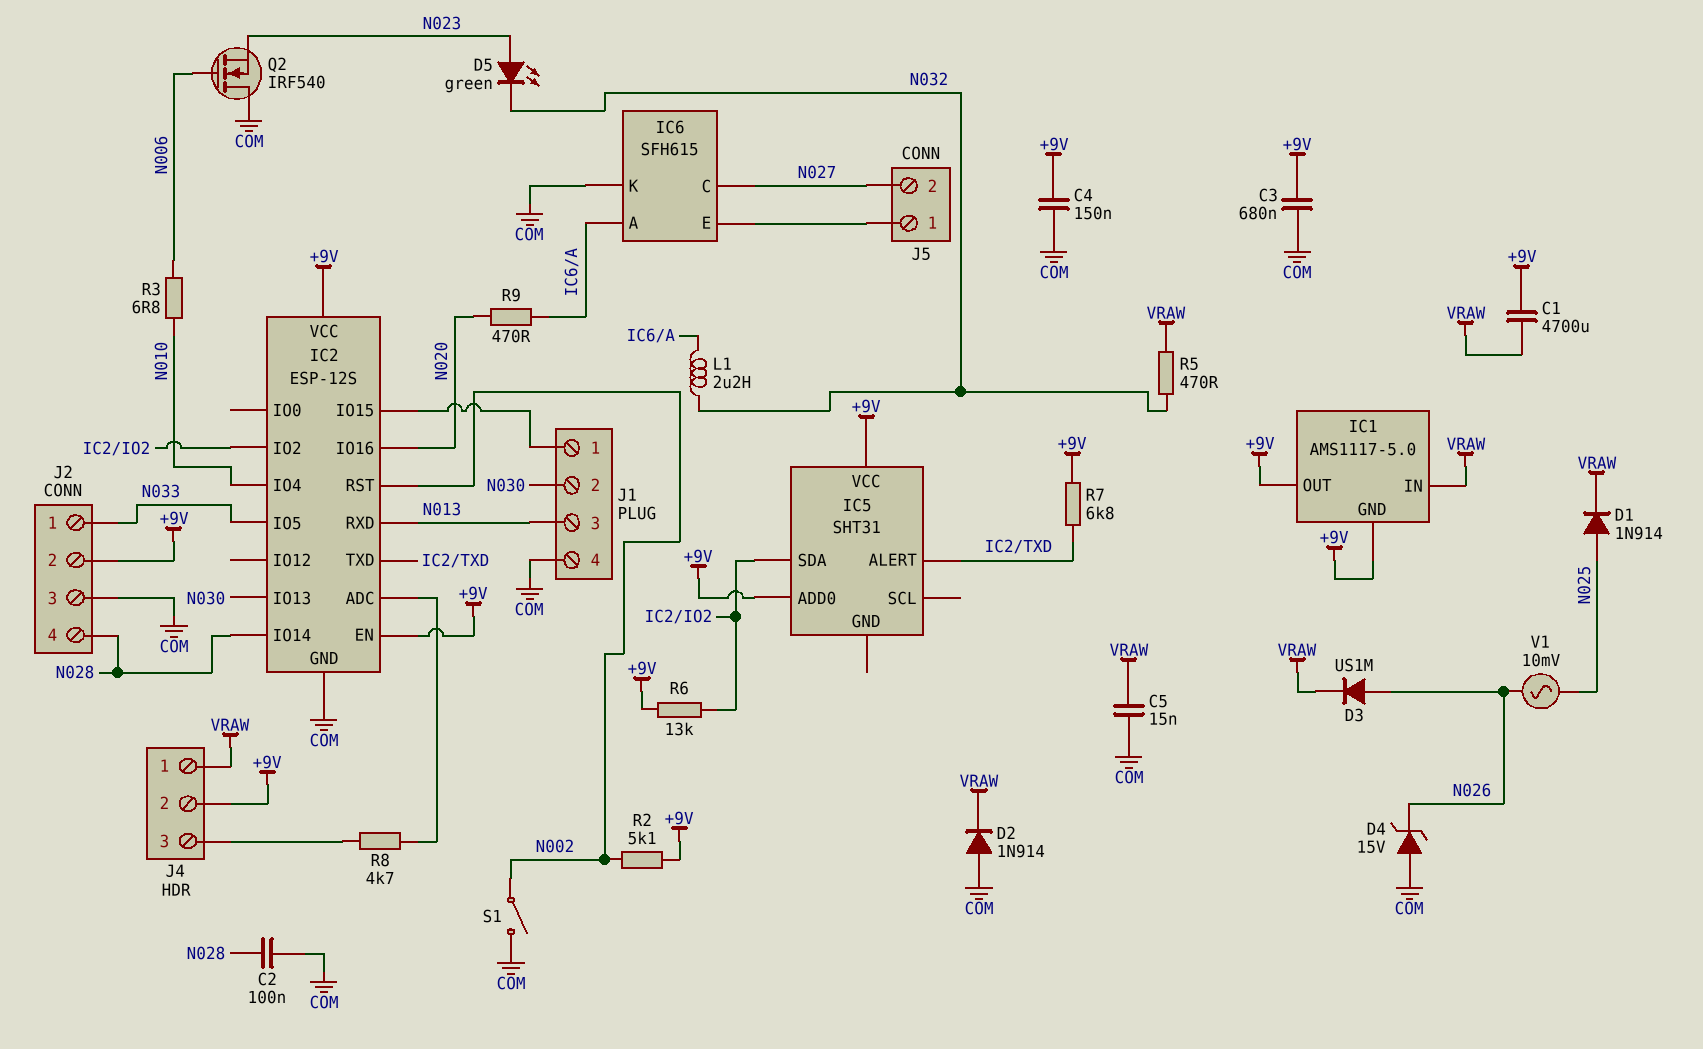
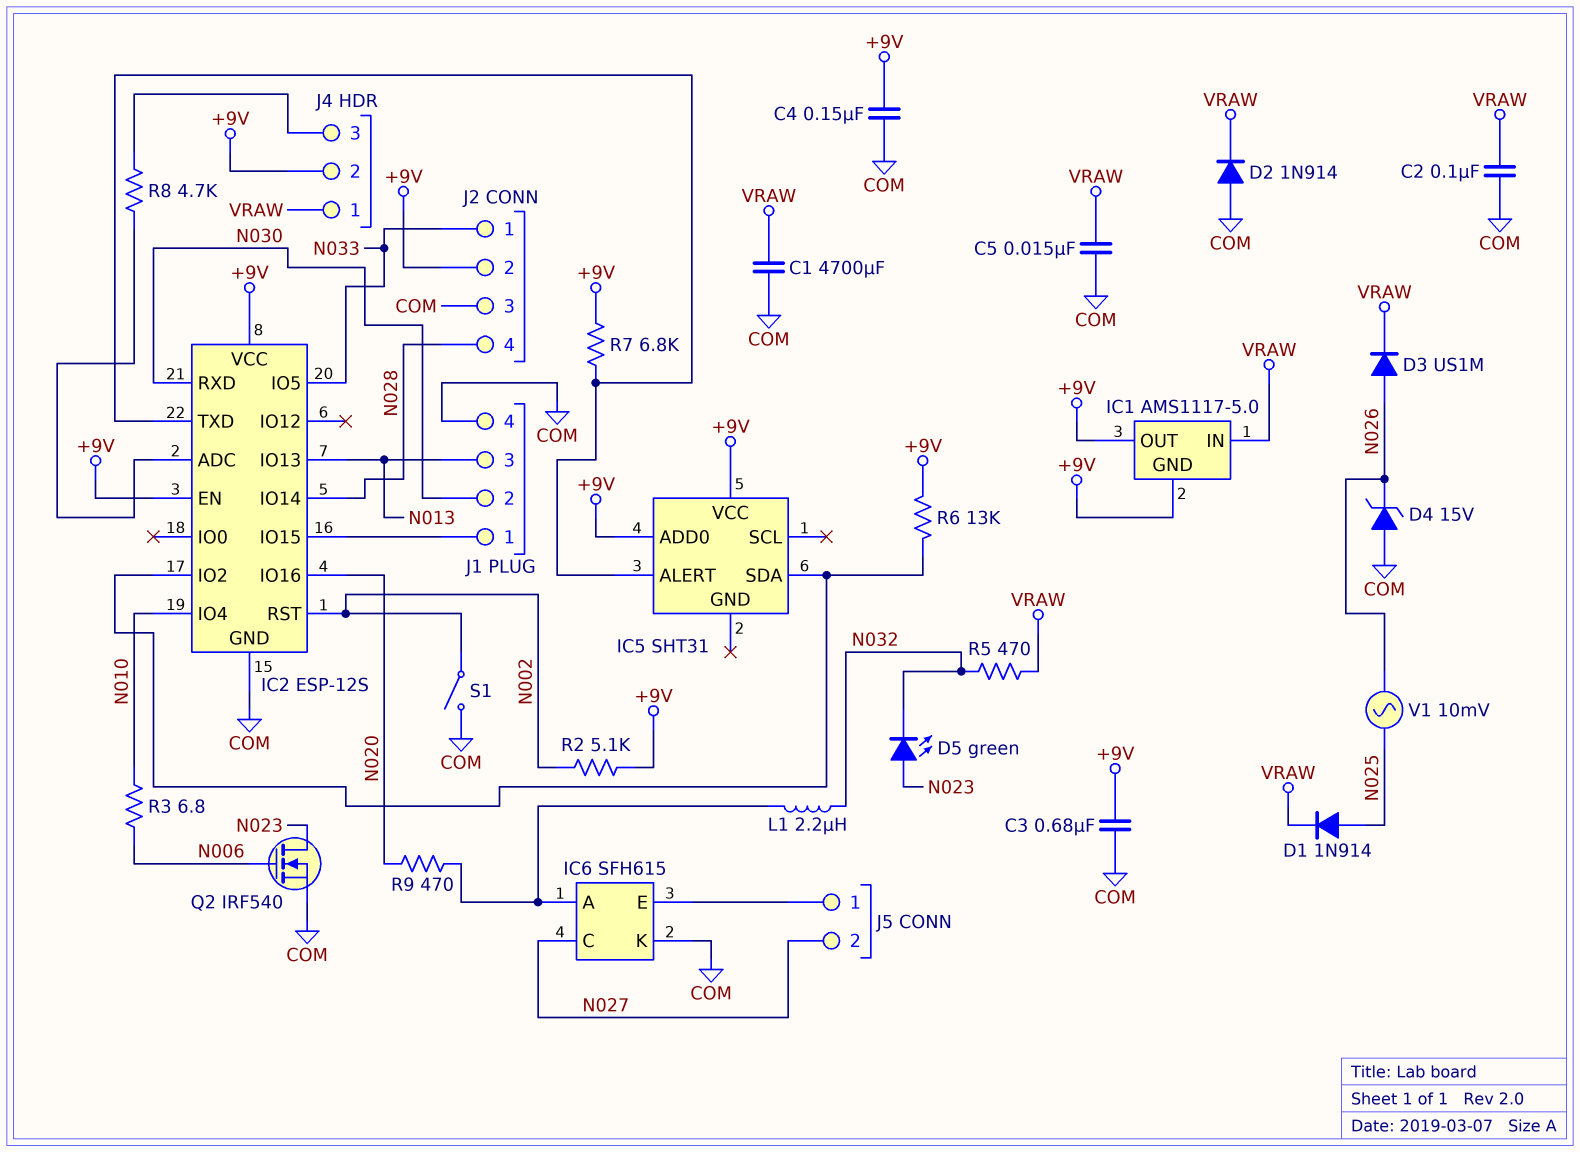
C1: 4700uF (+9V, VRAW) -> 4700uF (COM, VRAW)
C2: 100nF (COM, N028) -> 100nF (COM, VRAW)
IC2 pin IO13: N030 -> N013
IC2 pin RXD: N013 -> N030
Q2: NMOS IRF540 (G N006, D COM, S N023) -> NMOS IRF540 (G N006, D N023, S COM)

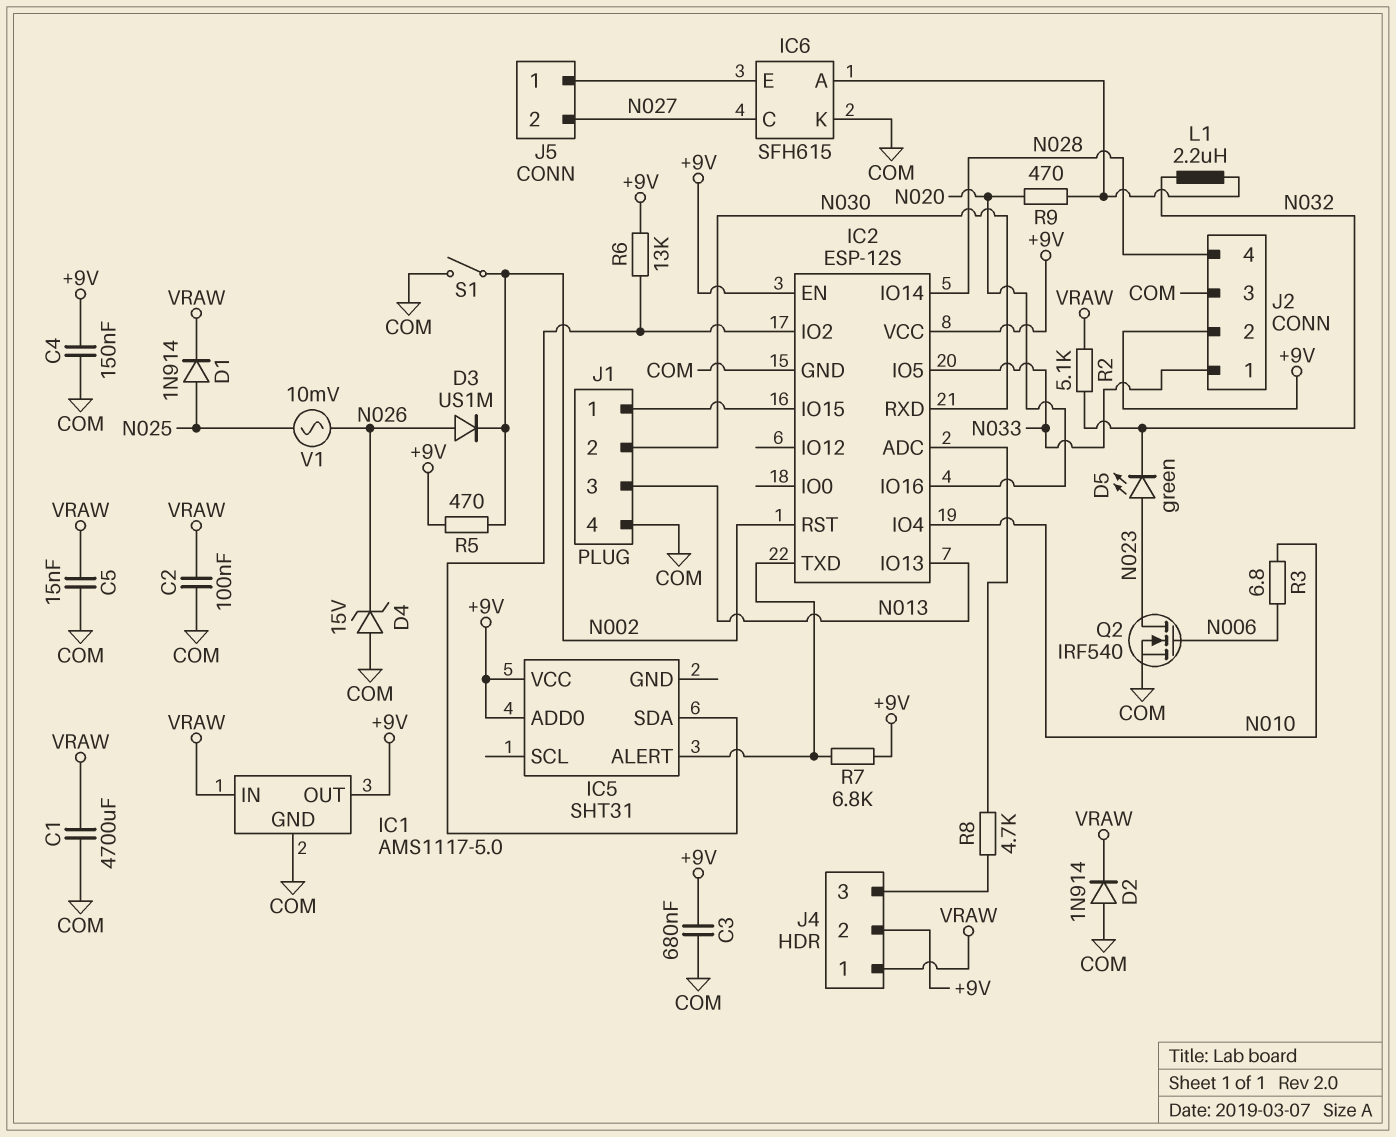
D3: diode US1M (A N026, K VRAW) -> diode US1M (A N026, K N002)
IC1 pin GND: +9V -> COM
R2: 5.1k (+9V, N002) -> 5.1k (N032, VRAW)
R5: 470 (N032, VRAW) -> 470 (+9V, N002)

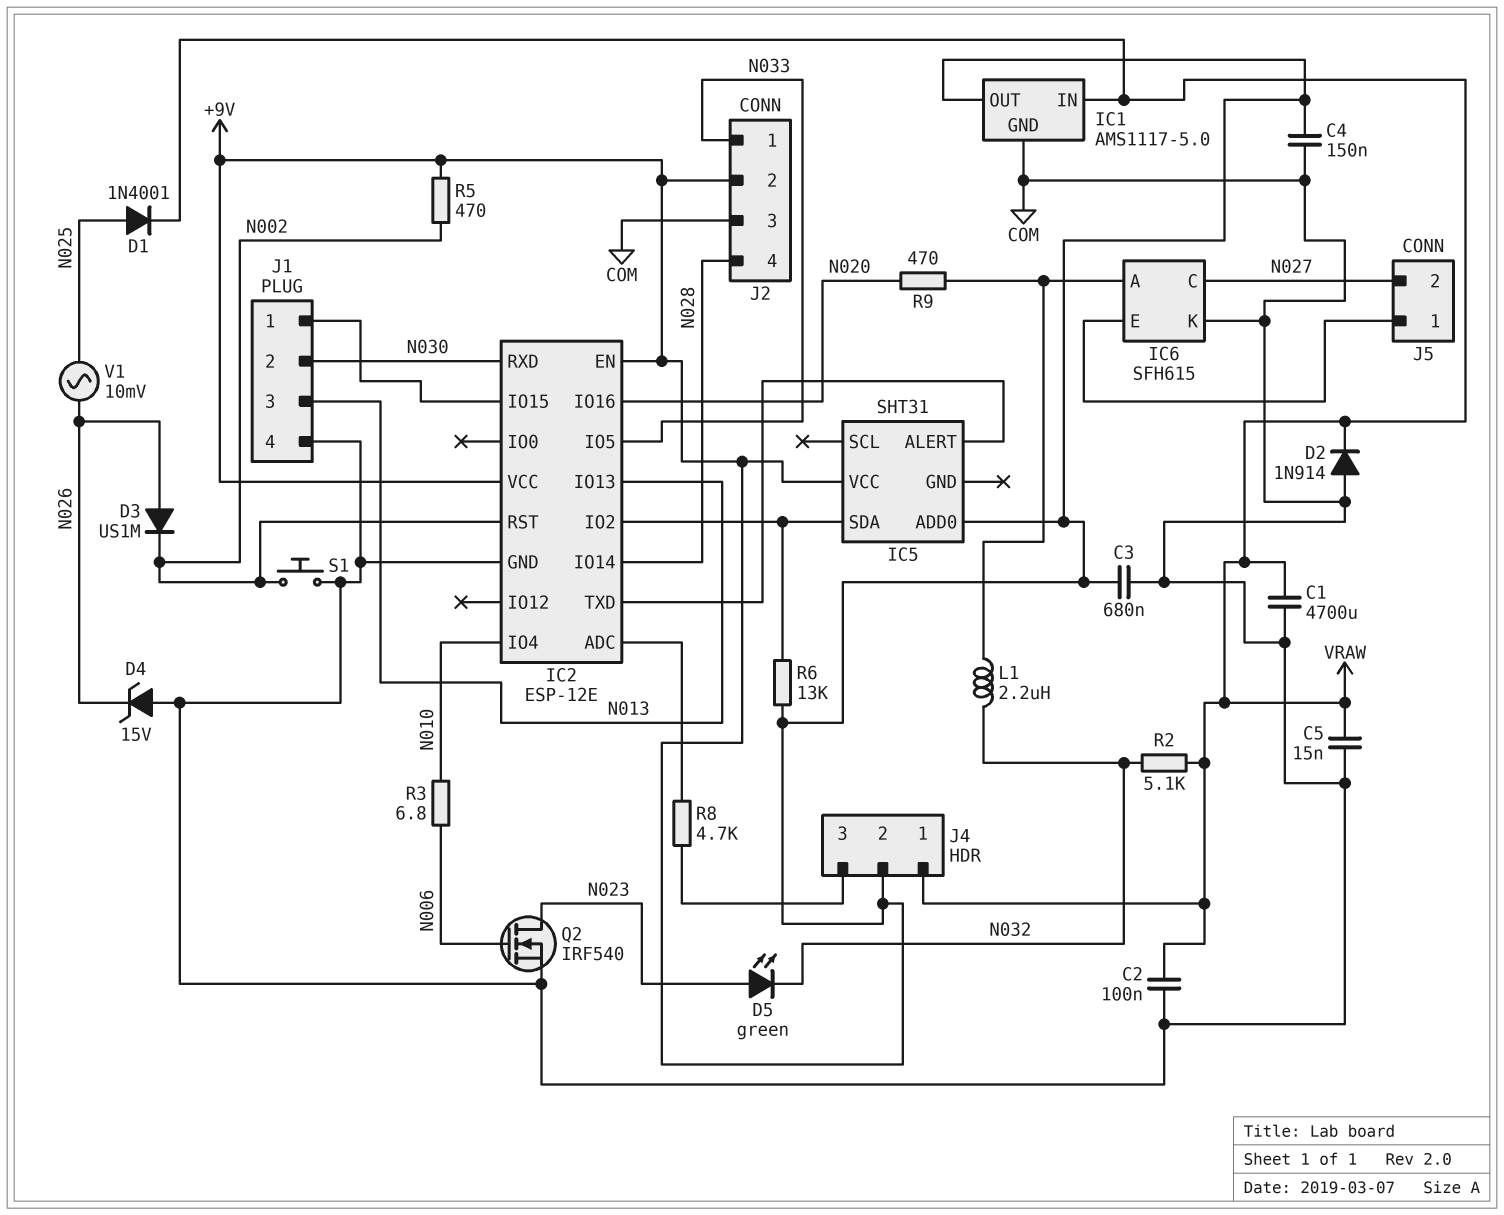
D1: diode 1N914 (A N025, K VRAW) -> diode 1N4001 (A N025, K VRAW)
IC2: ESP-12S -> ESP-12E
R7: 6.8k (+9V, IC2/TXD) -> none
S1: switch (COM, N002) -> button (COM, N002)

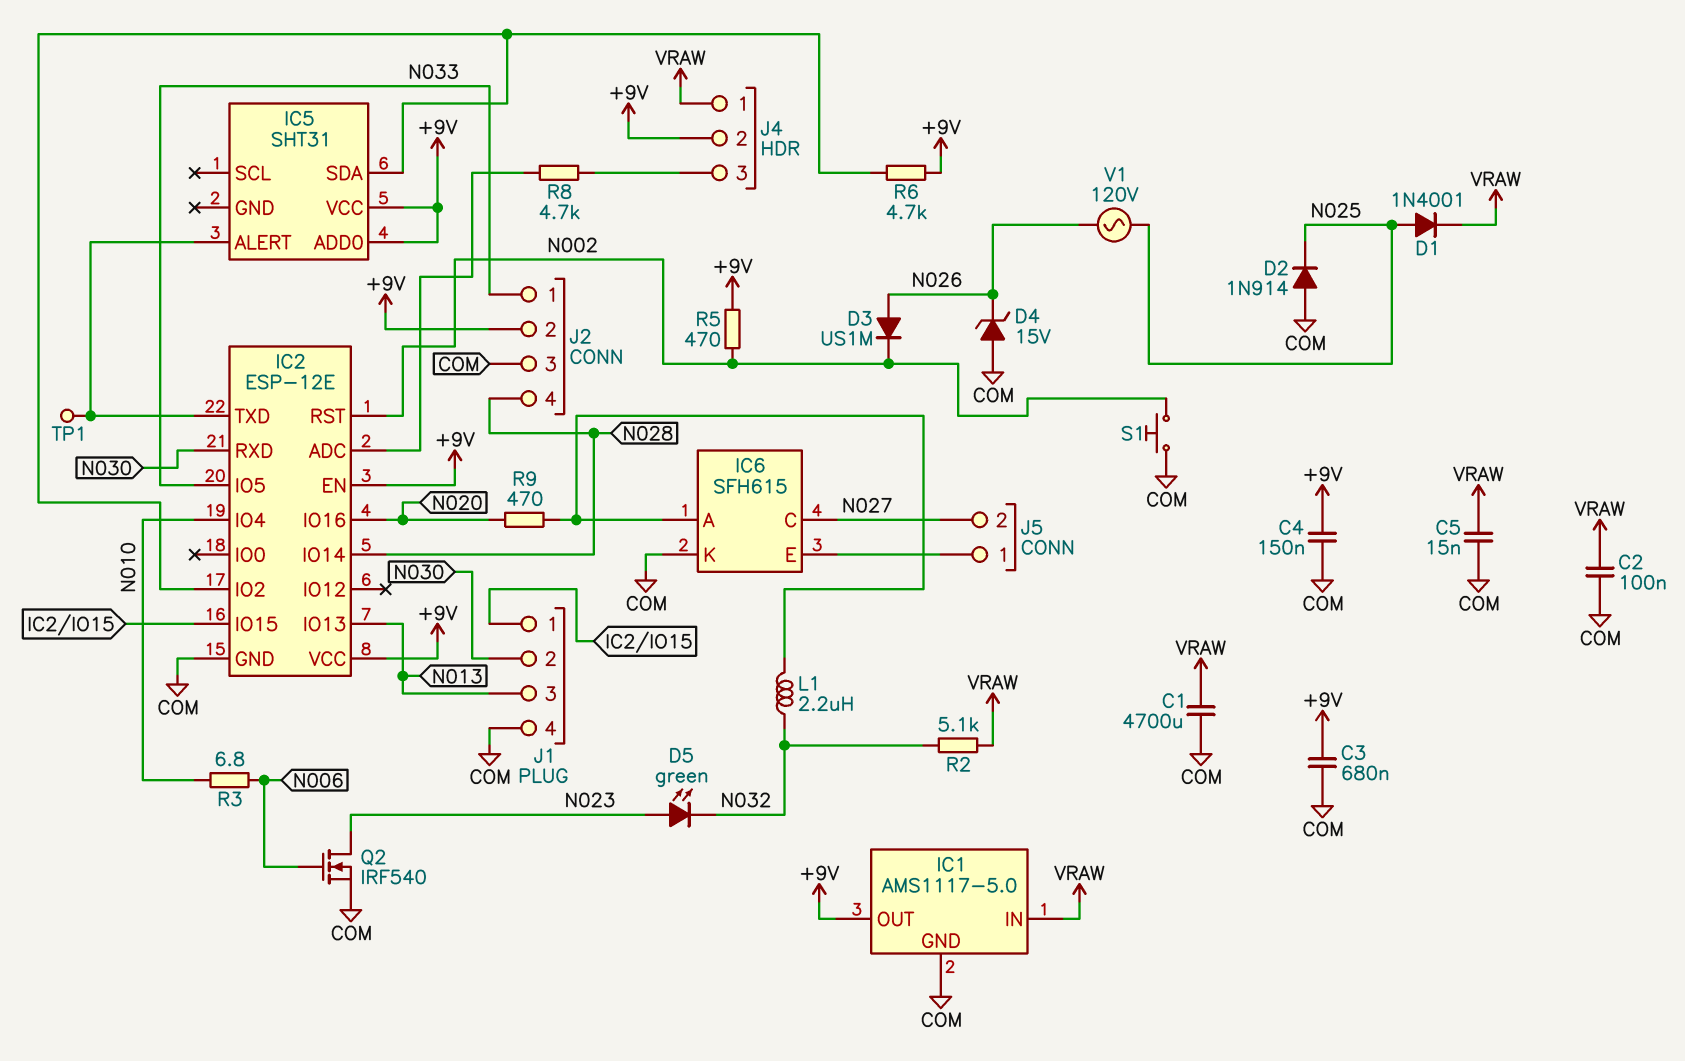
D2: diode 1N914 (A COM, K VRAW) -> diode 1N914 (A COM, K N025)
R6: 13k (+9V, IC2/IO2) -> 4.7k (+9V, IC2/IO2)
TP1: none -> test point (IC2/TXD)
V1: AC 10mV (N025, N026) -> AC 120V (N025, N026)

